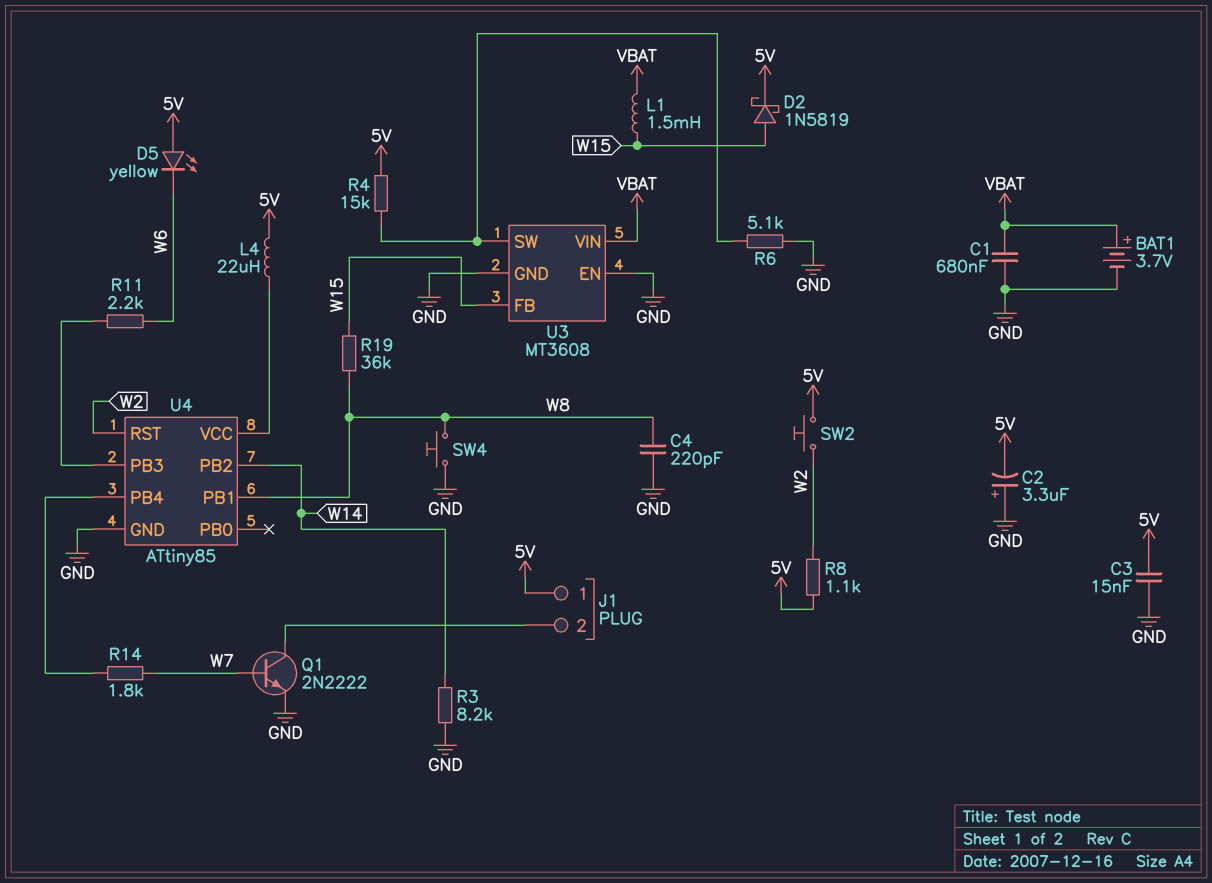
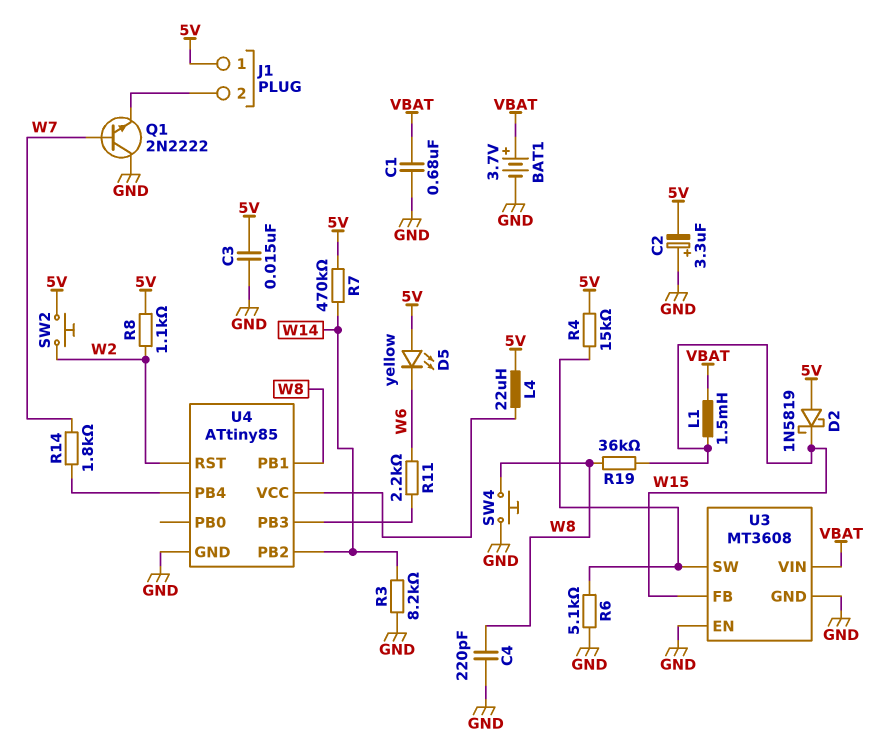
D2: schottky 1N5819 (A W15, K 5V) -> schottky 1N5819 (A 5V, K W15)
Q1: NPN 2N2222 (B W7, C J1/2, E GND) -> NPN 2N2222 (B W7, C GND, E J1/2)
R7: none -> 470k (5V, W14)

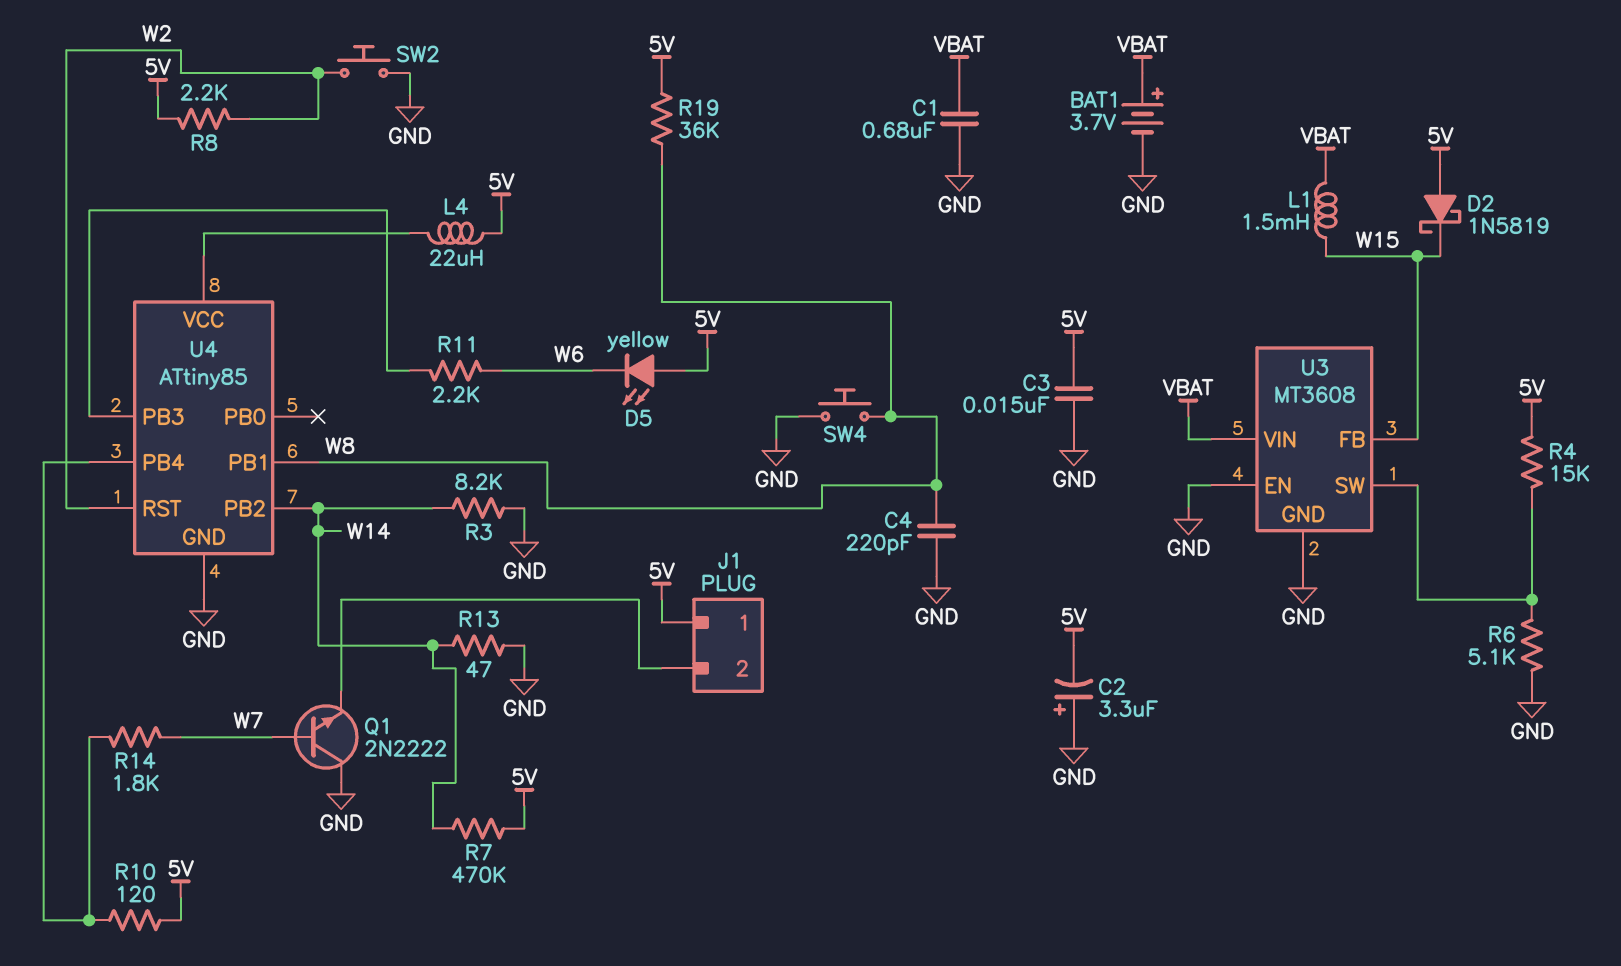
R8: 1.1k (5V, W2) -> 2.2k (5V, W2)
R10: none -> 120 (5V, U4/PB4)
R13: none -> 47 (GND, W14)
R19: 36k (W8, W15) -> 36k (5V, W8)
SW2: button (5V, W2) -> button (GND, W2)

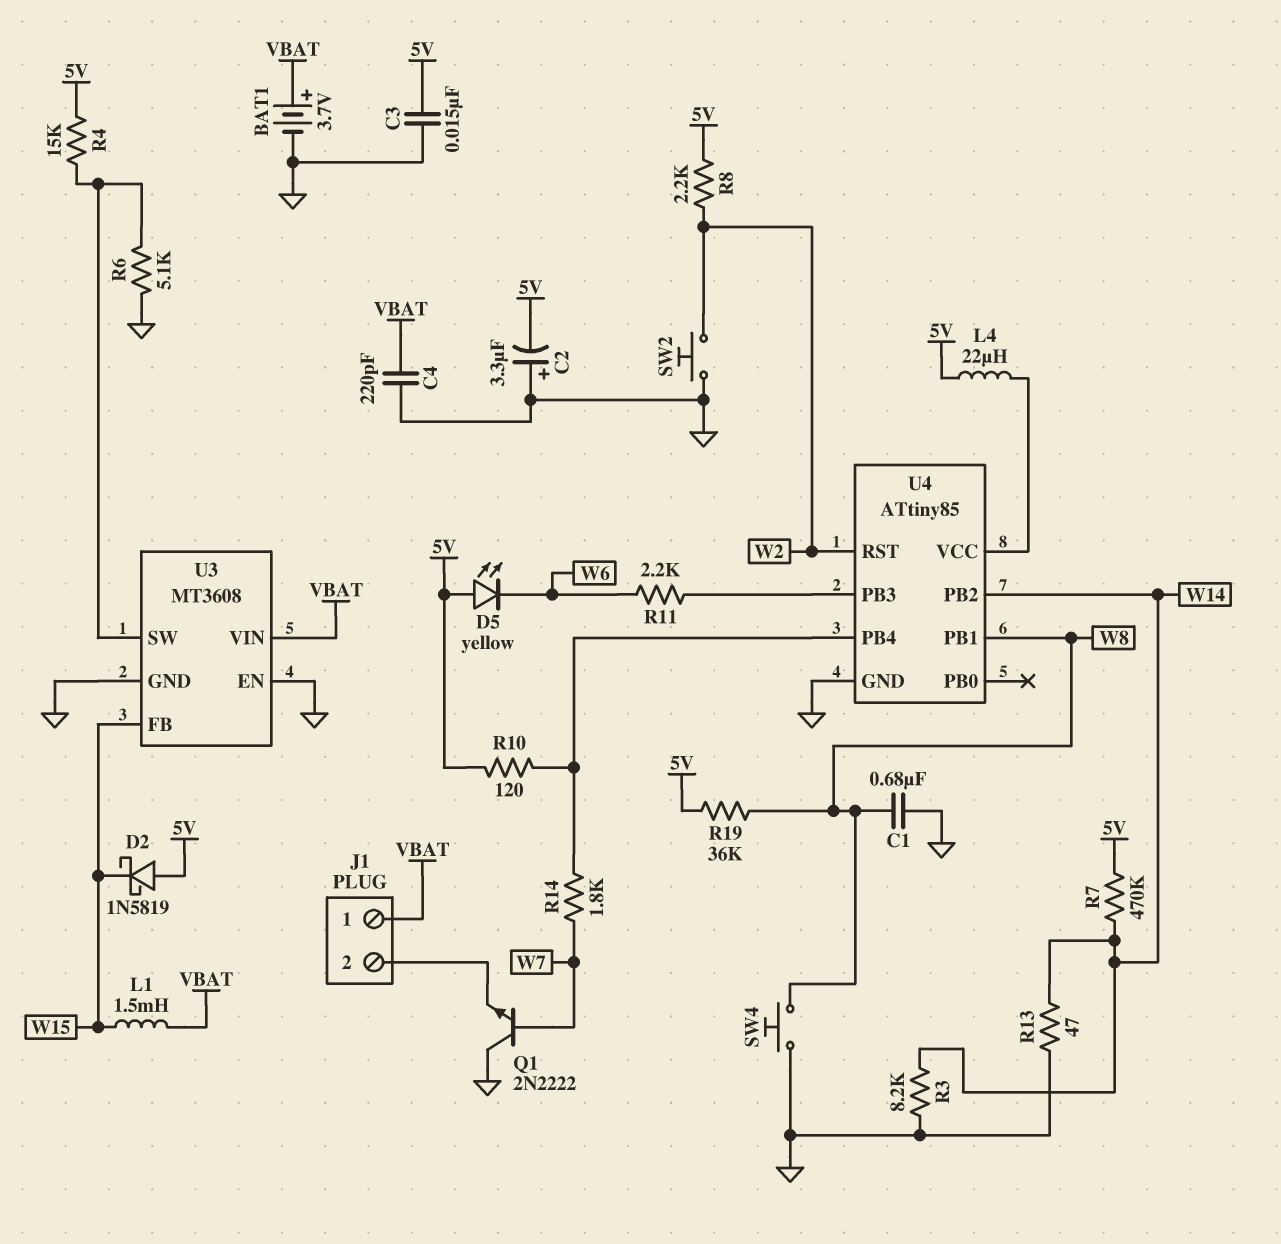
C1: 680nF (GND, VBAT) -> 680nF (GND, W8)
C4: 220pF (GND, W8) -> 220pF (GND, VBAT)
J1 pin 1: 5V -> VBAT

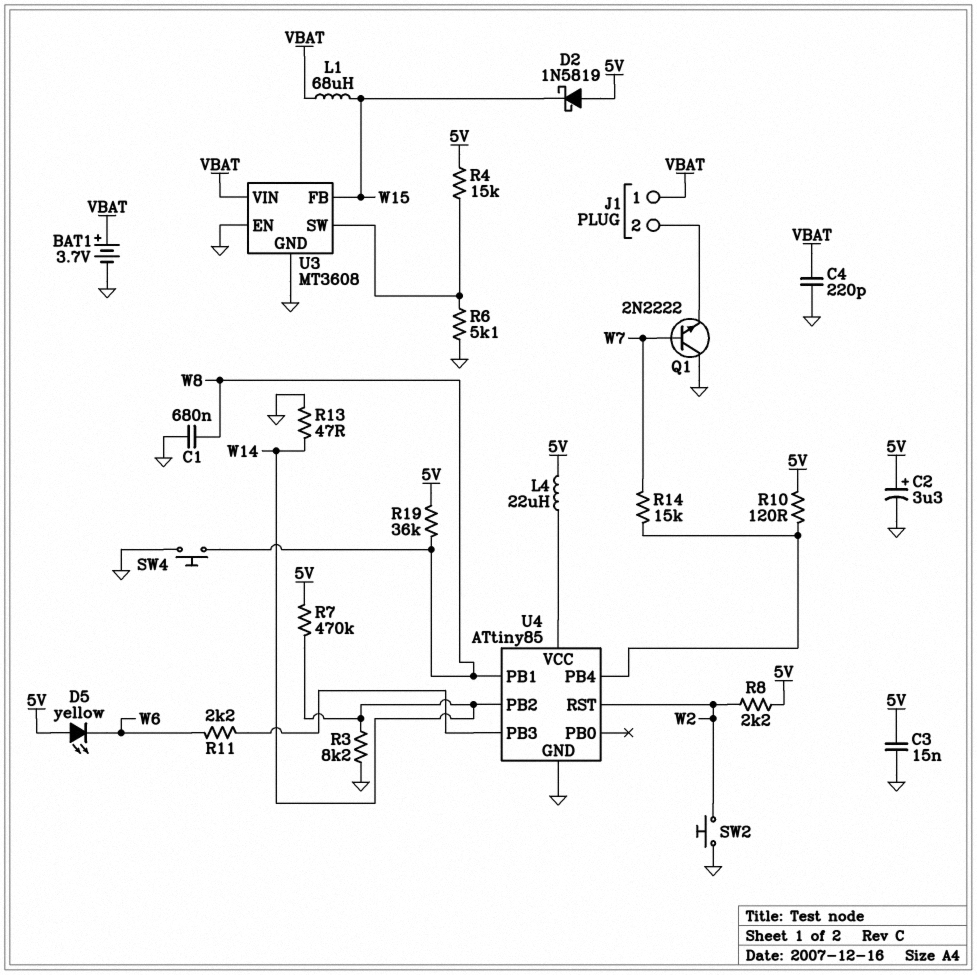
C2: 3.3uF (plus GND, minus 5V) -> 3.3uF (plus 5V, minus GND)
L1: 1.5mH (VBAT, W15) -> 68uH (VBAT, W15)
R14: 1.8k (U4/PB4, W7) -> 15k (U4/PB4, W7)

